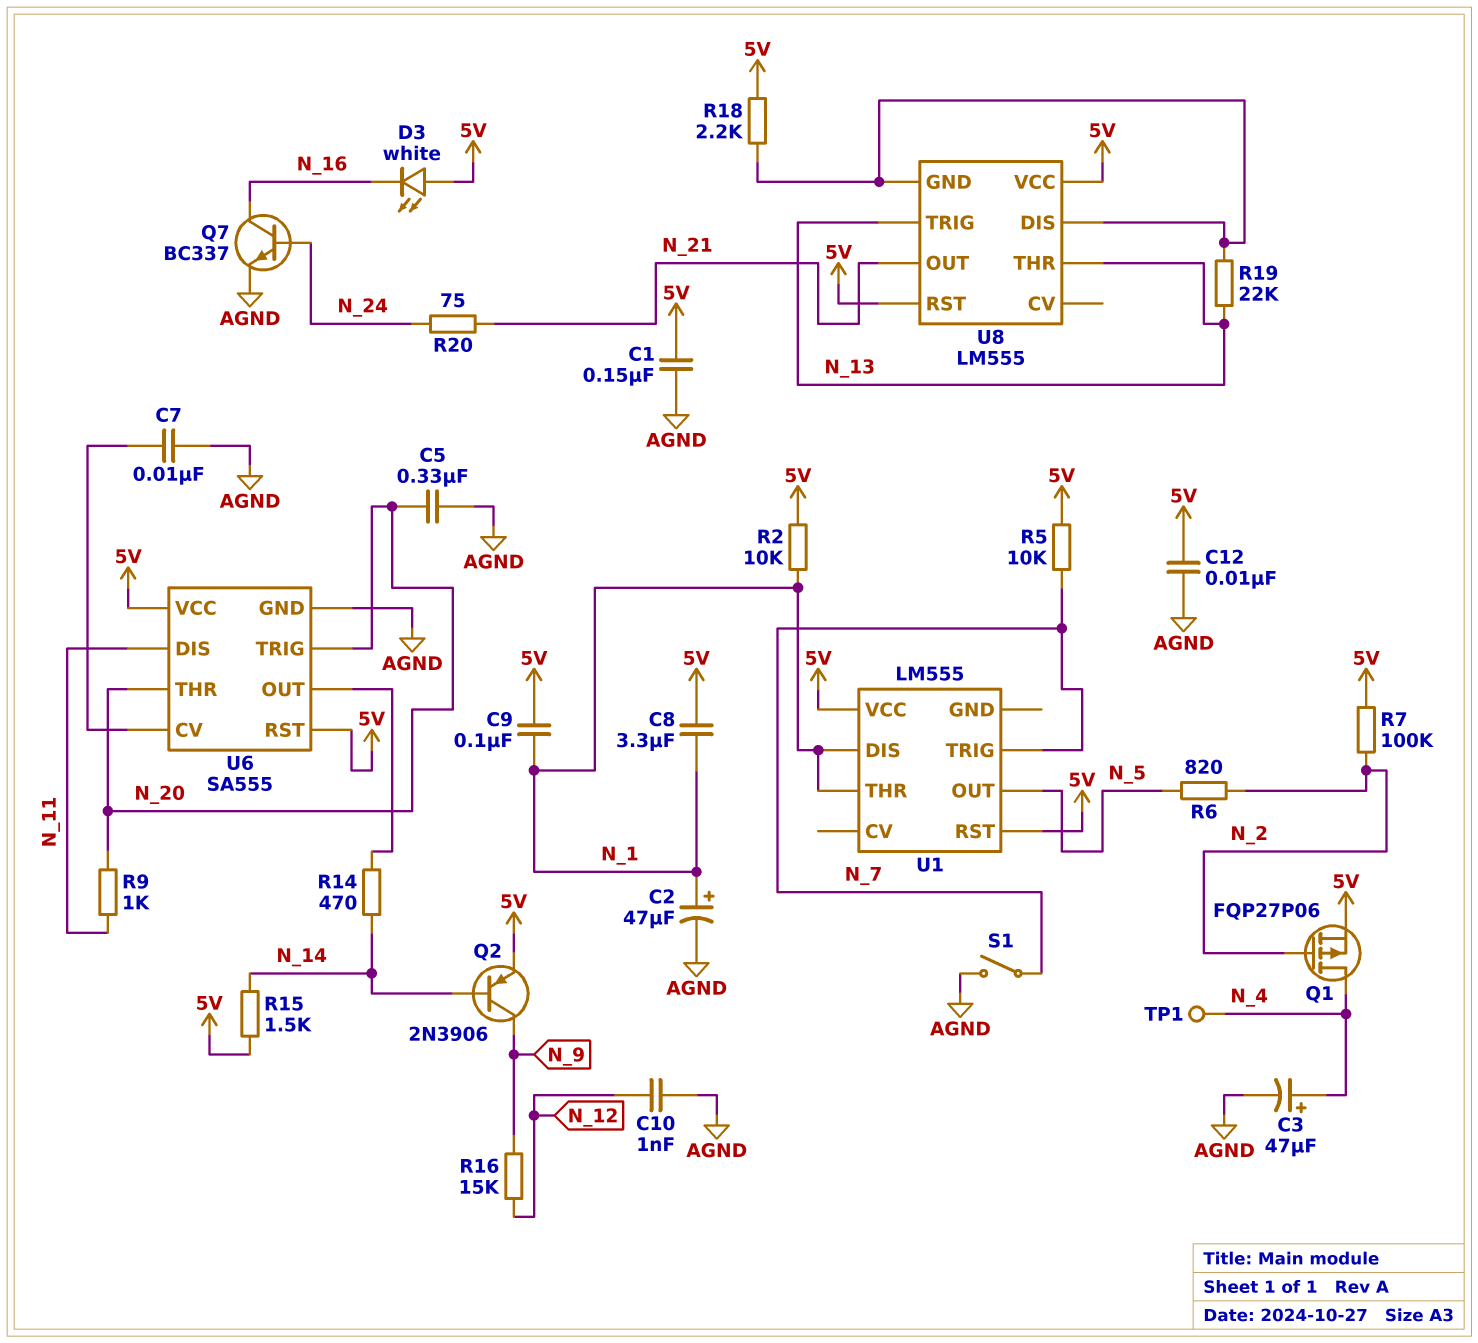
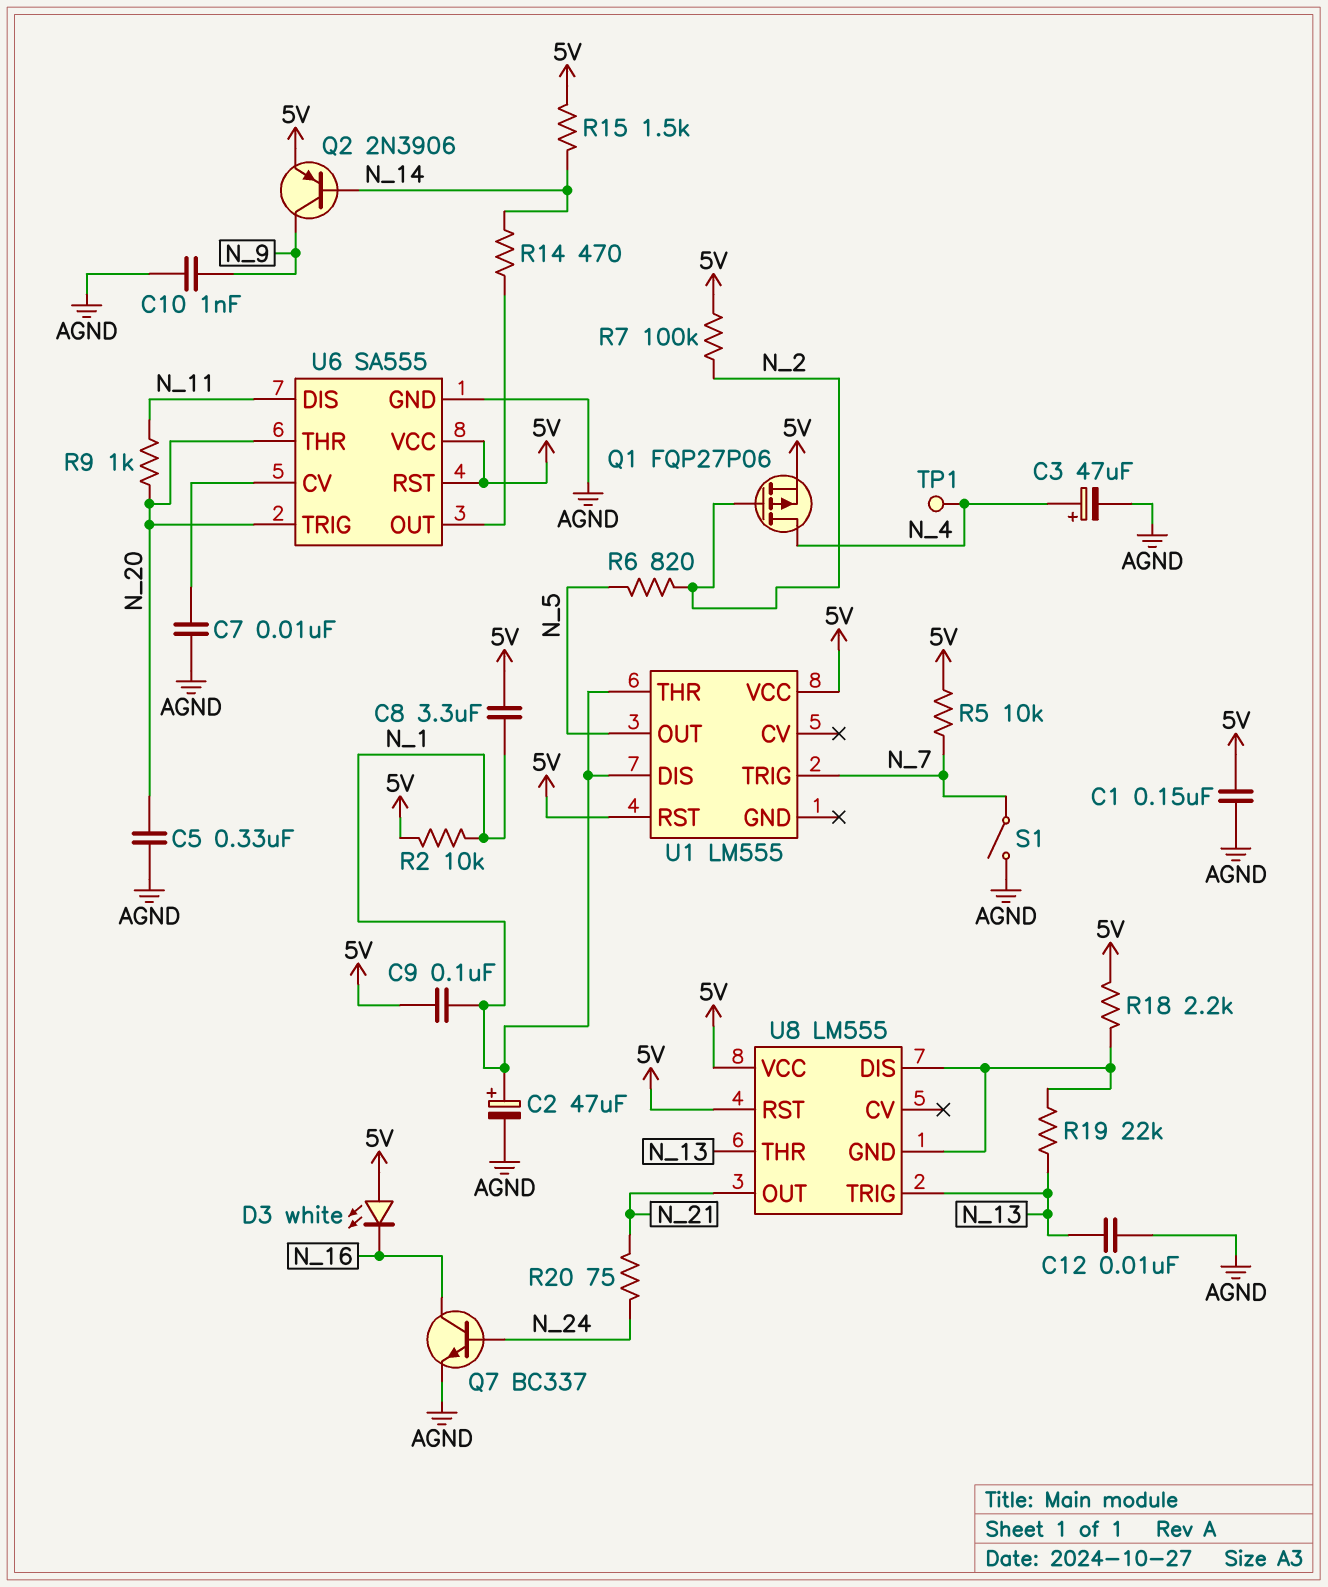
C10: 1nF (AGND, N_12) -> 1nF (AGND, N_9)
C12: 10nF (5V, AGND) -> 10nF (AGND, N_13)
R16: 15k (N_9, N_12) -> none

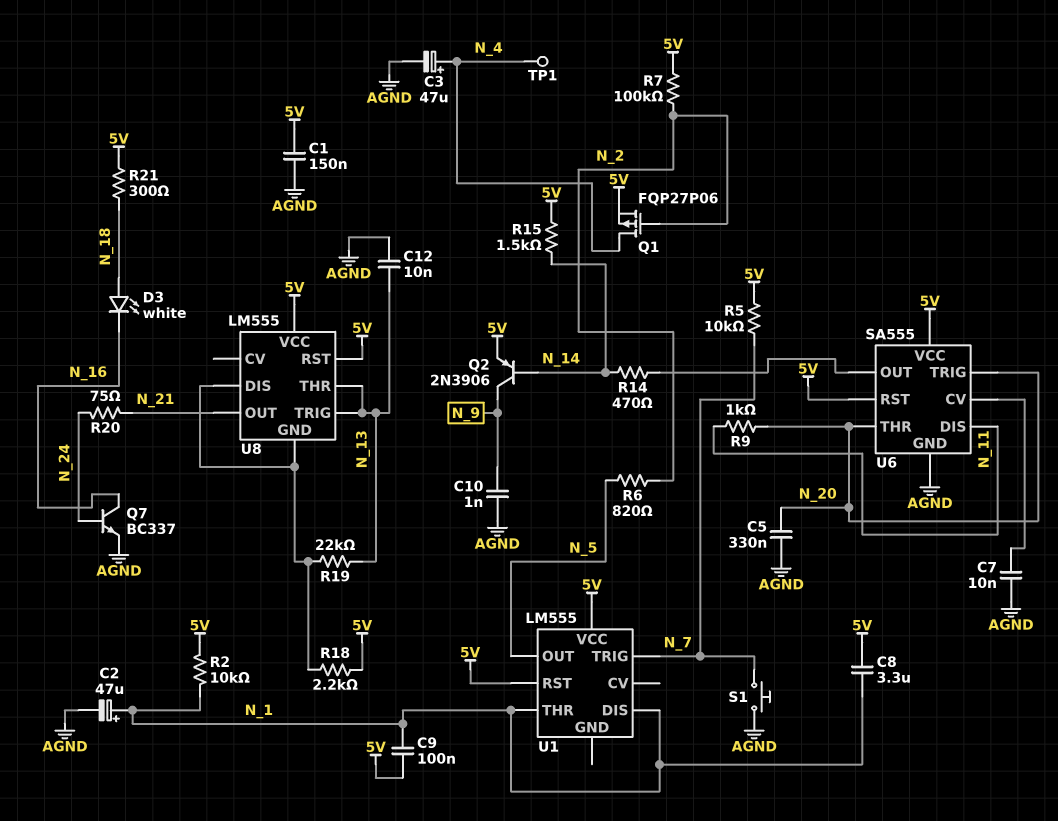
D3: LED white (A 5V, K N_16) -> LED white (A N_18, K N_16)
R21: none -> 300 (5V, N_18)
S1: switch (AGND, N_7) -> button (AGND, N_7)

